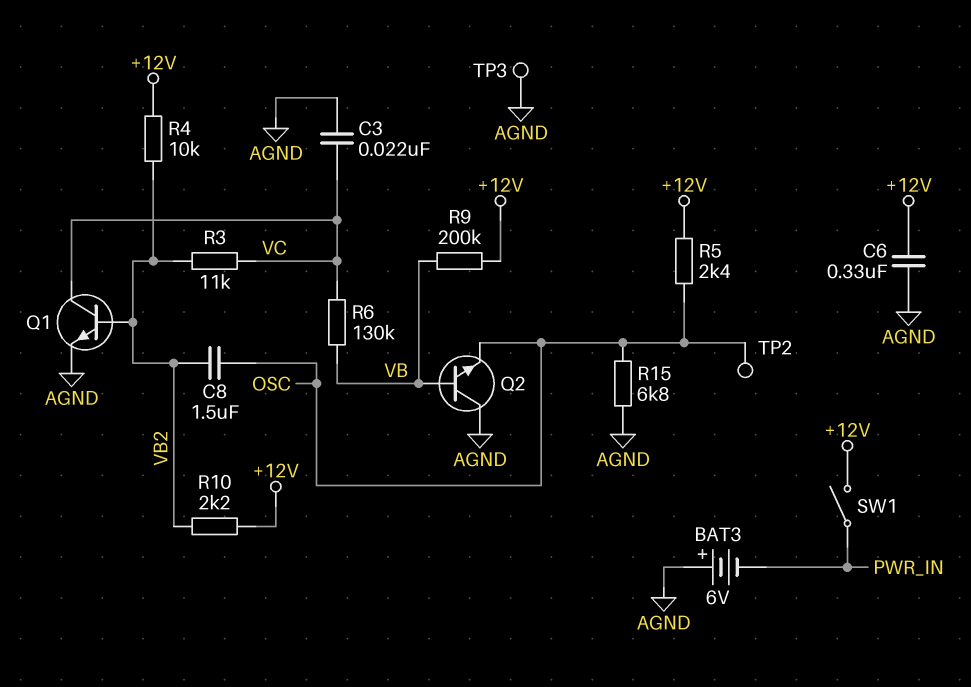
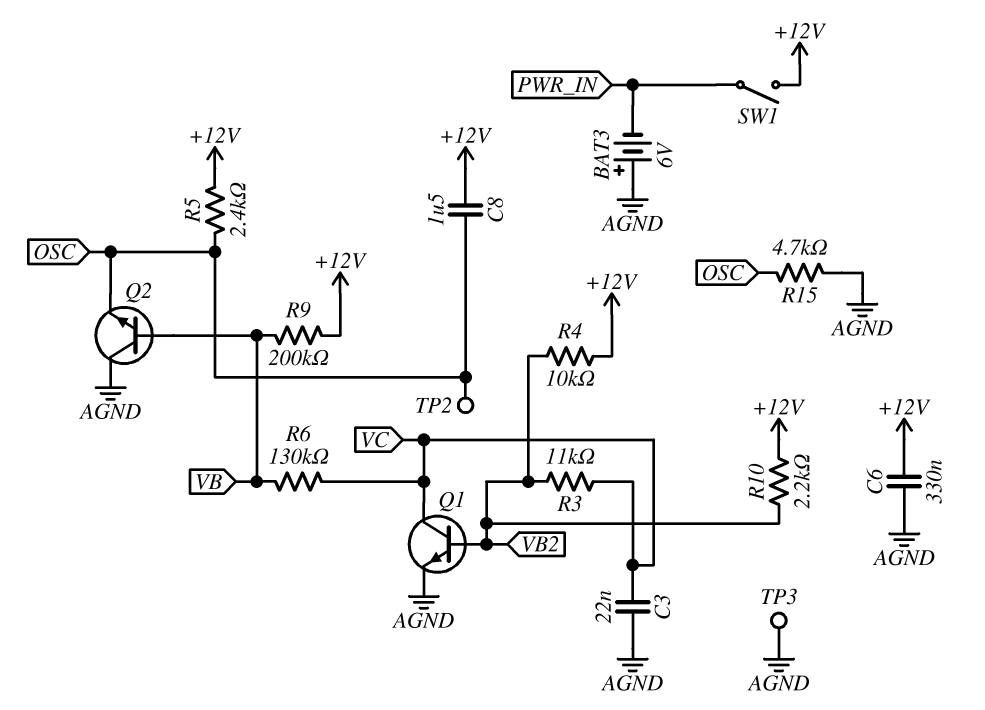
C8: 1.5uF (OSC, VB2) -> 1.5uF (+12V, OSC)
R15: 6.8k (AGND, OSC) -> 4.7k (AGND, OSC)

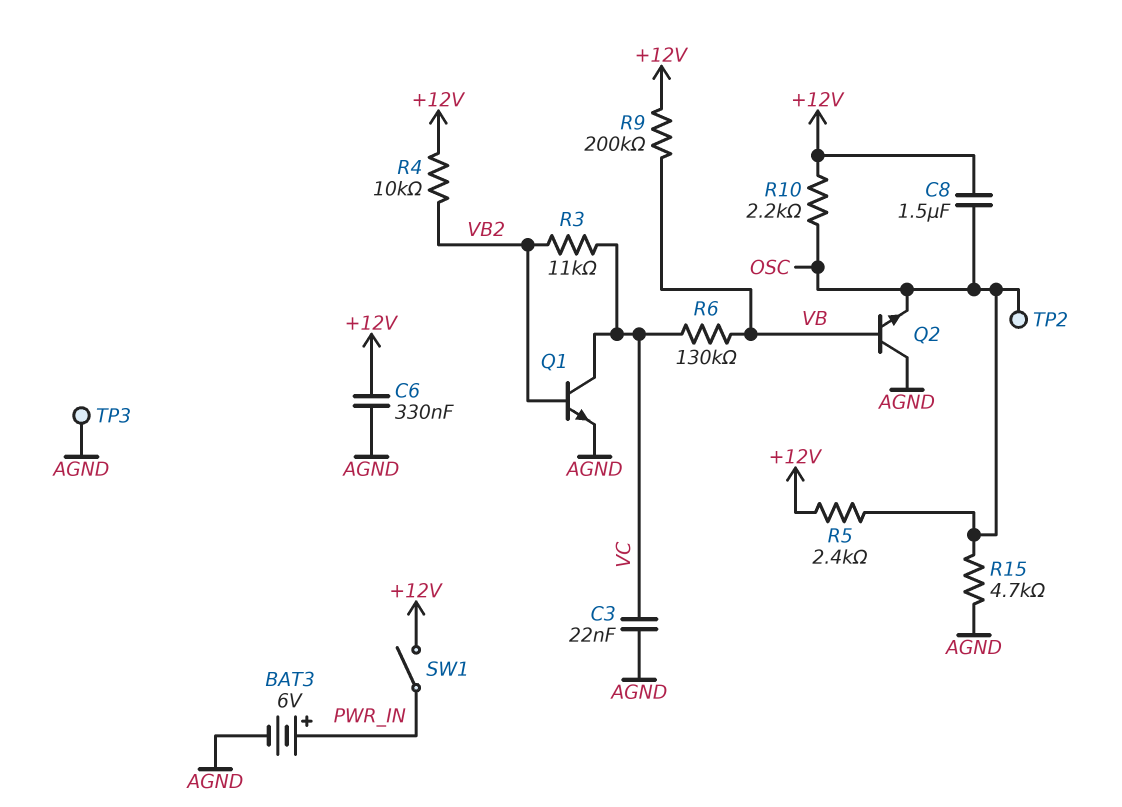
BAT3: 6V (plus AGND, minus PWR_IN) -> 6V (plus PWR_IN, minus AGND)
R10: 2.2k (+12V, VB2) -> 2.2k (+12V, OSC)

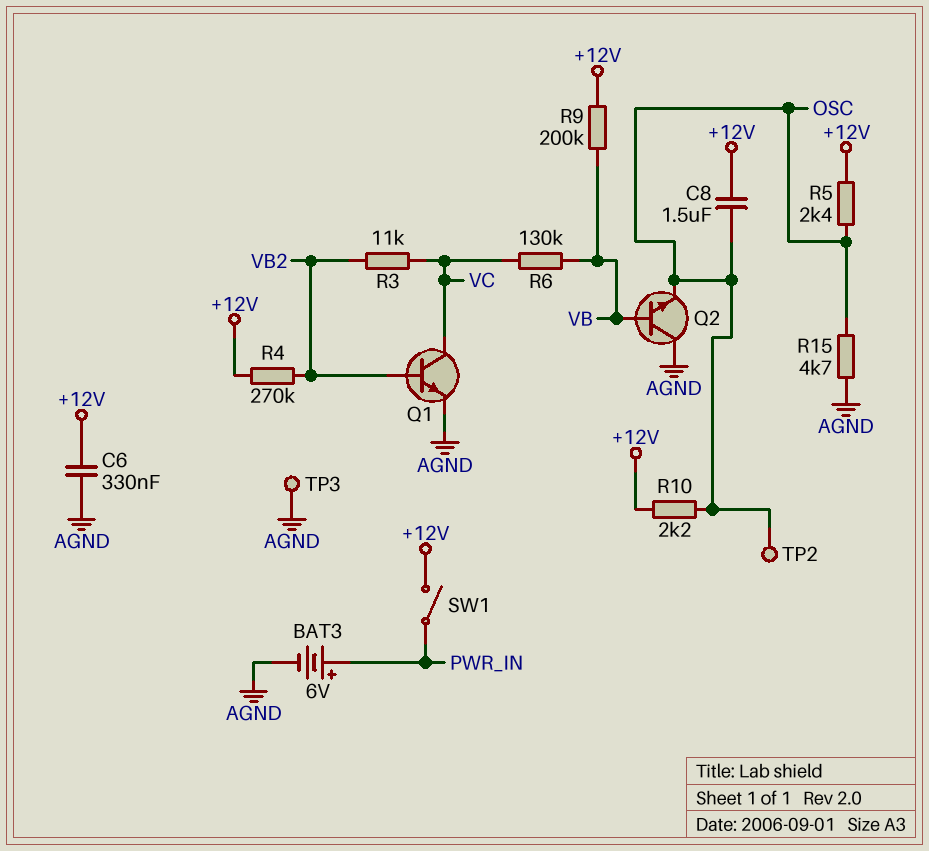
C3: 22nF (AGND, VC) -> none
R4: 10k (+12V, VB2) -> 270k (+12V, VB2)

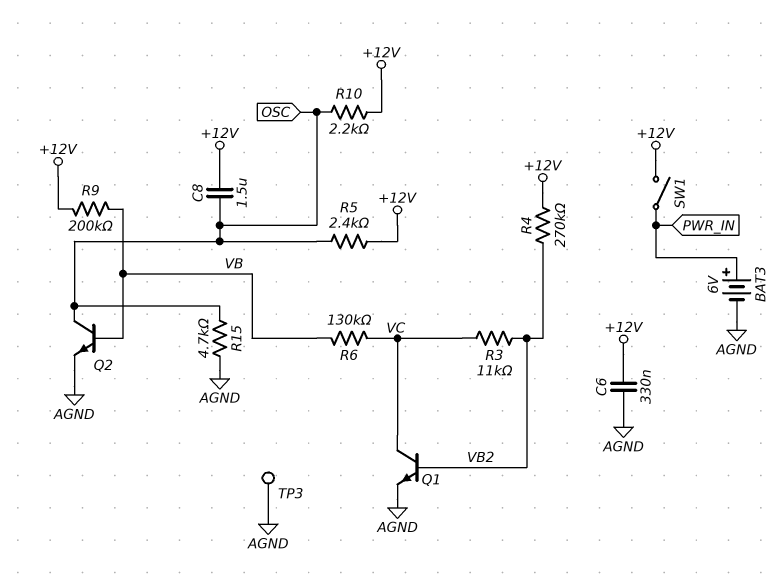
Q2: NPN (B VB, C AGND, E OSC) -> NPN (B VB, C OSC, E AGND)
TP2: test point (OSC) -> none

